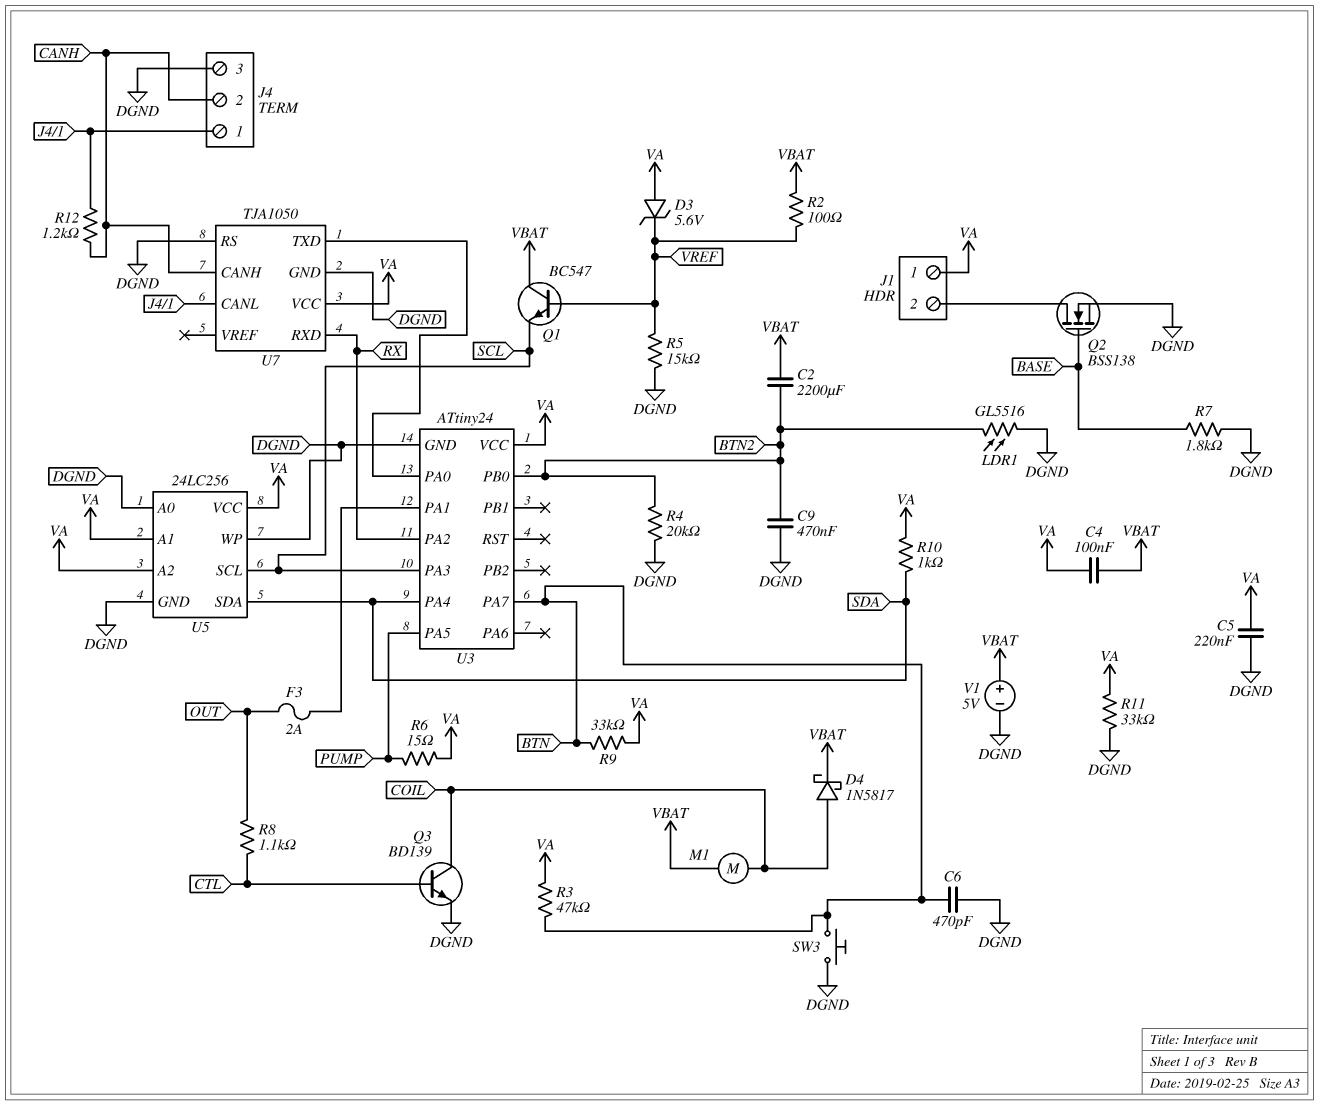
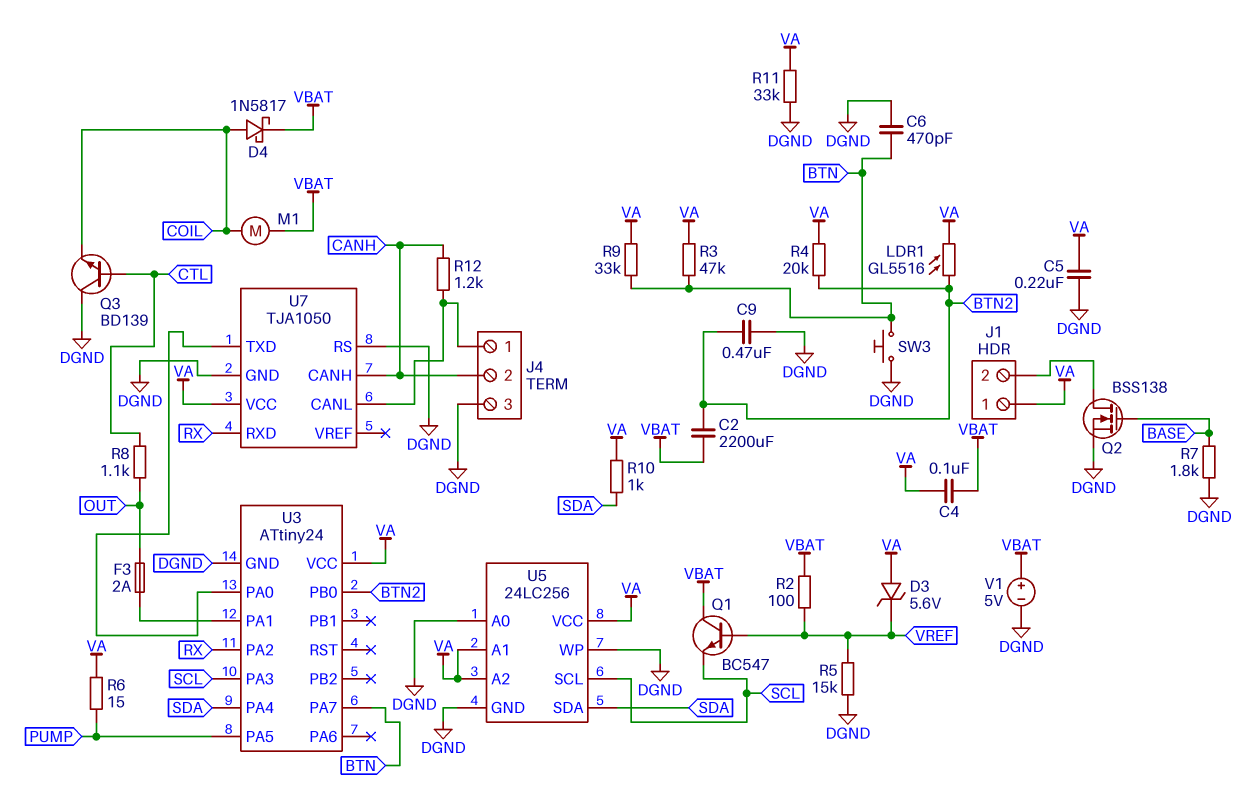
LDR1: GL5516 (BTN2, DGND) -> GL5516 (BTN2, VA)
Q3: NPN BD139 (B CTL, C COIL, E DGND) -> NPN BD139 (B CTL, C DGND, E COIL)
R4: 20k (BTN2, DGND) -> 20k (BTN2, VA)

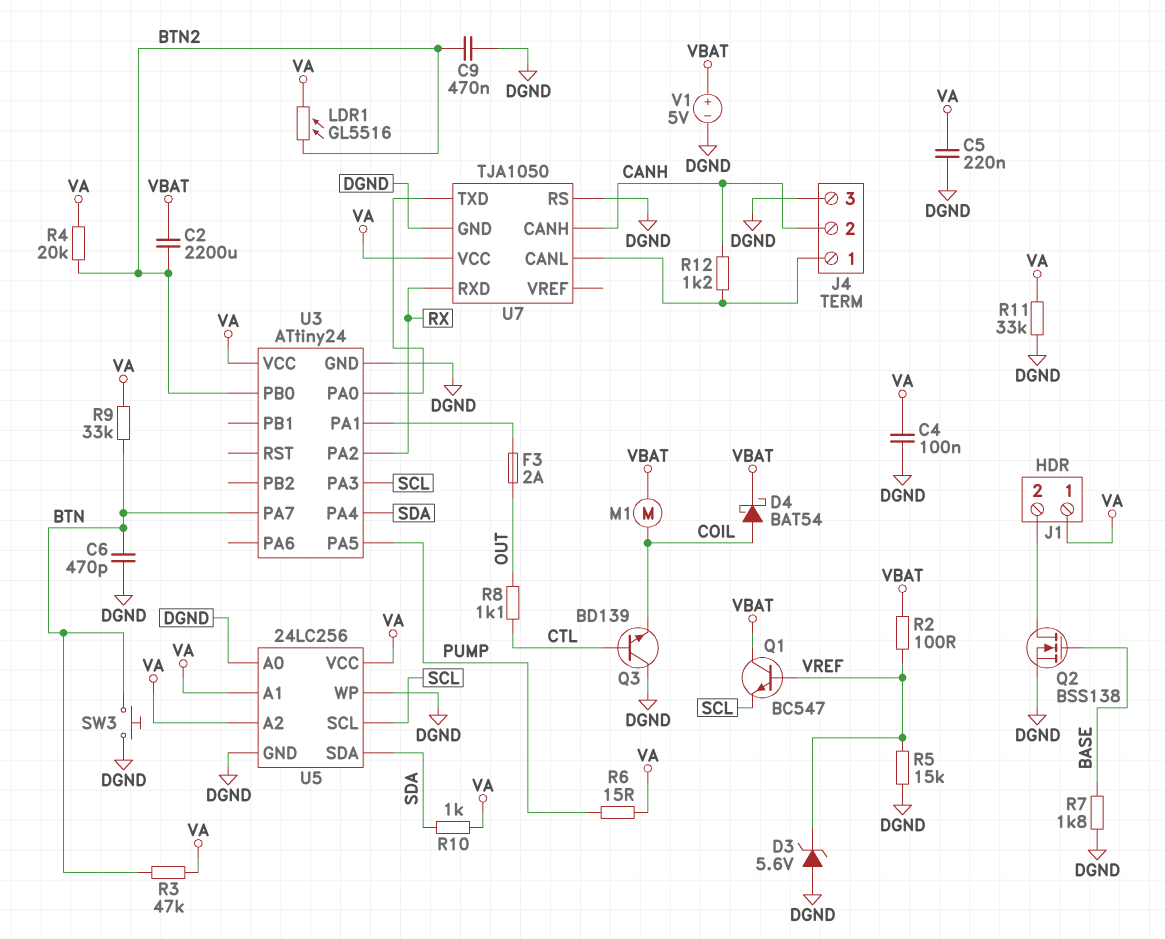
C4: 100nF (VA, VBAT) -> 100nF (DGND, VA)
D3: zener 5.6V (A VA, K VREF) -> zener 5.6V (A DGND, K VREF)
D4: schottky 1N5817 (A COIL, K VBAT) -> schottky BAT54 (A COIL, K VBAT)

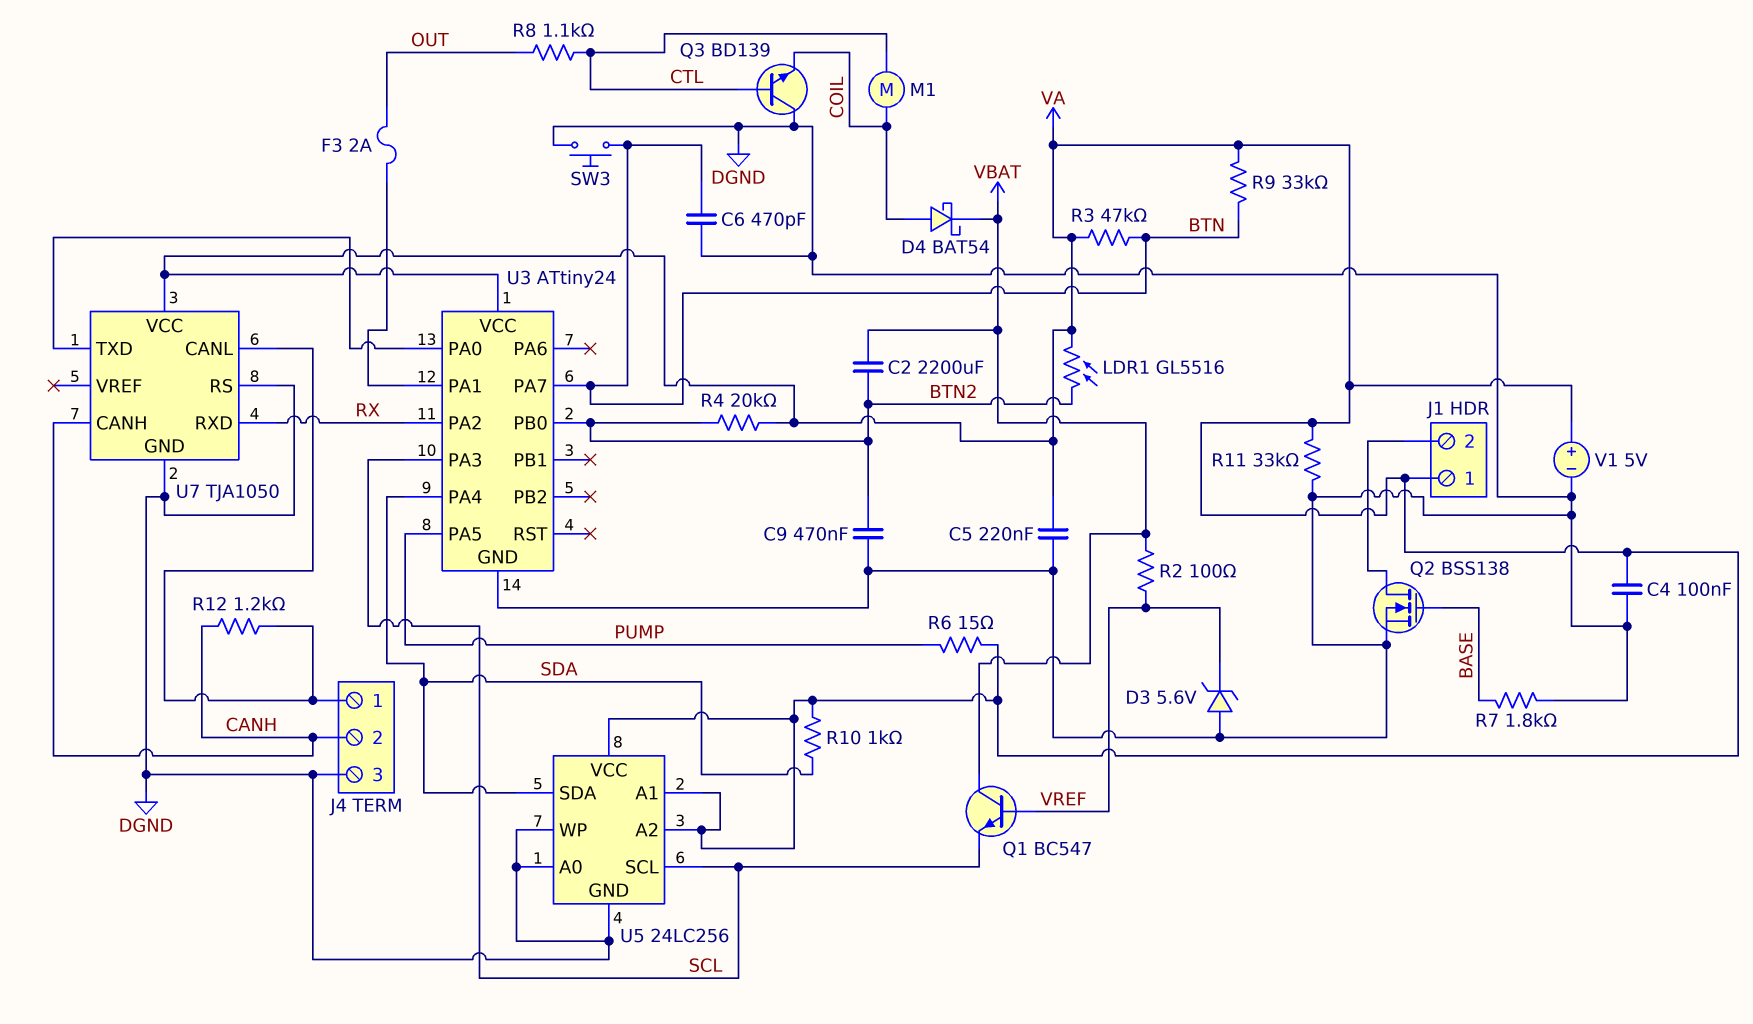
M1: motor (COIL, VBAT) -> motor (COIL, CTL)
R5: 15k (DGND, VREF) -> none
V1: 5V (plus VBAT, minus DGND) -> 5V (plus VA, minus DGND)

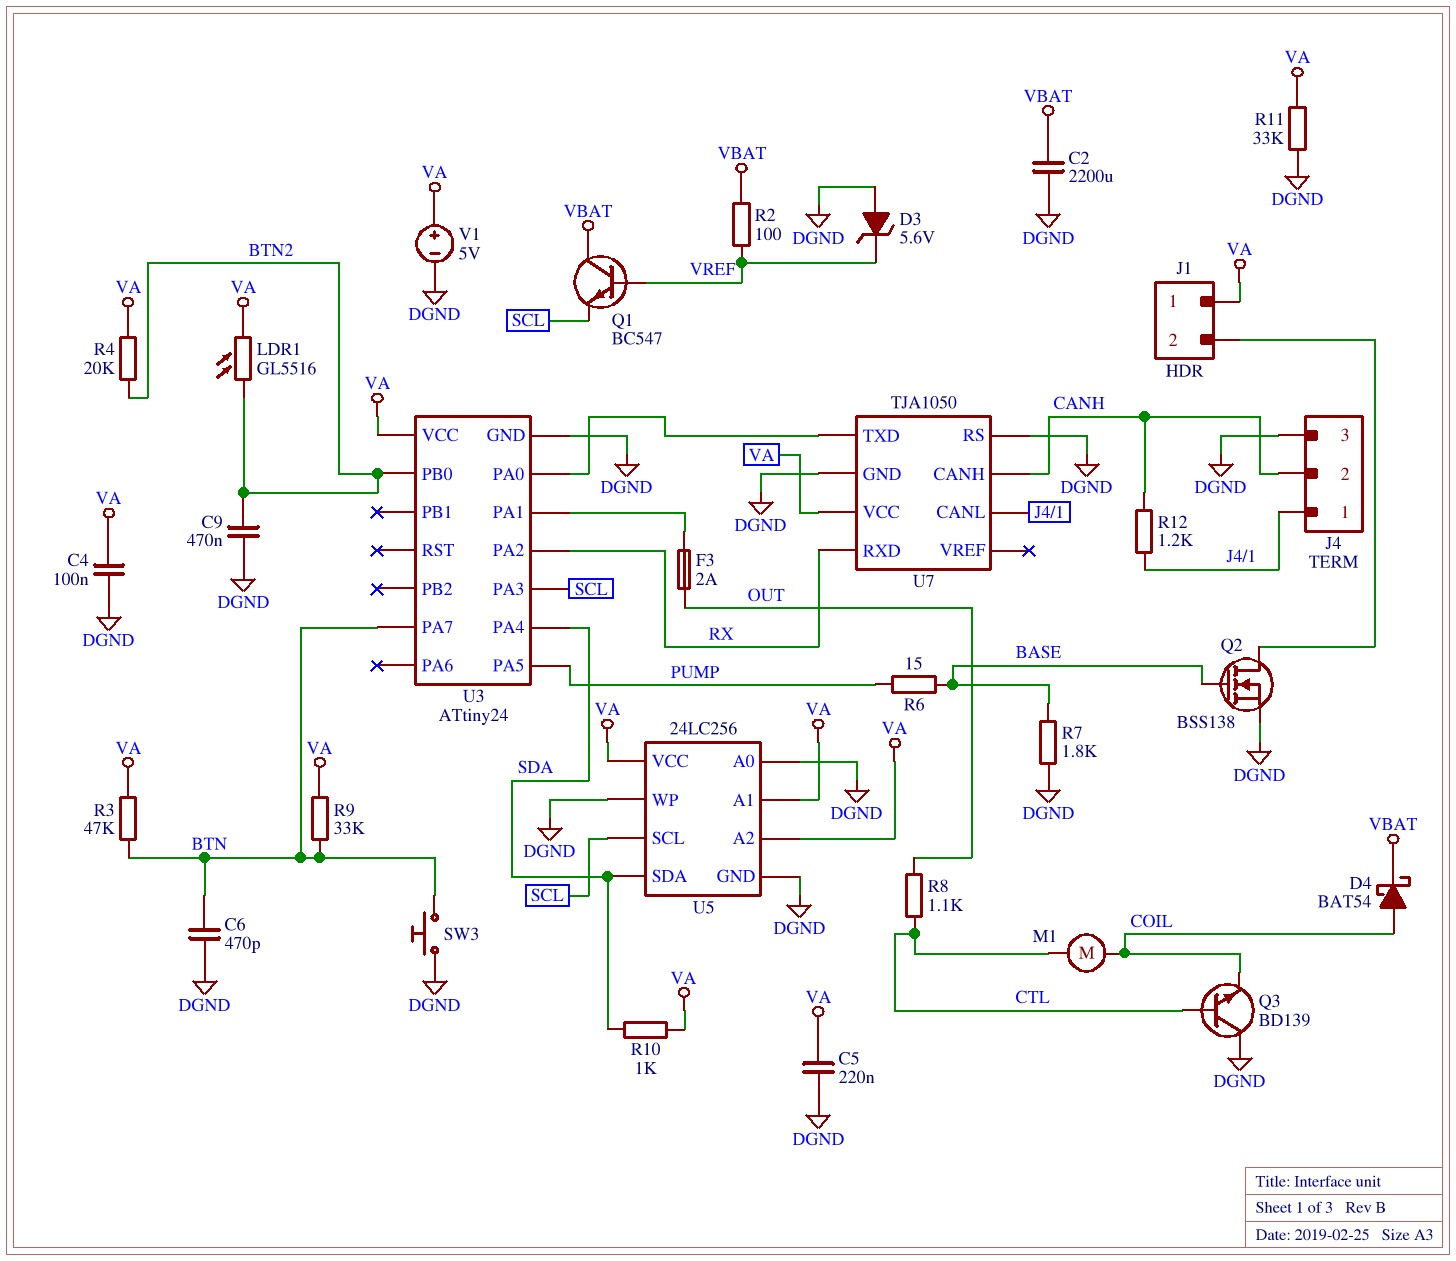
C2: 2200uF (BTN2, VBAT) -> 2200uF (DGND, VBAT)
R6: 15 (PUMP, VA) -> 15 (BASE, PUMP)

